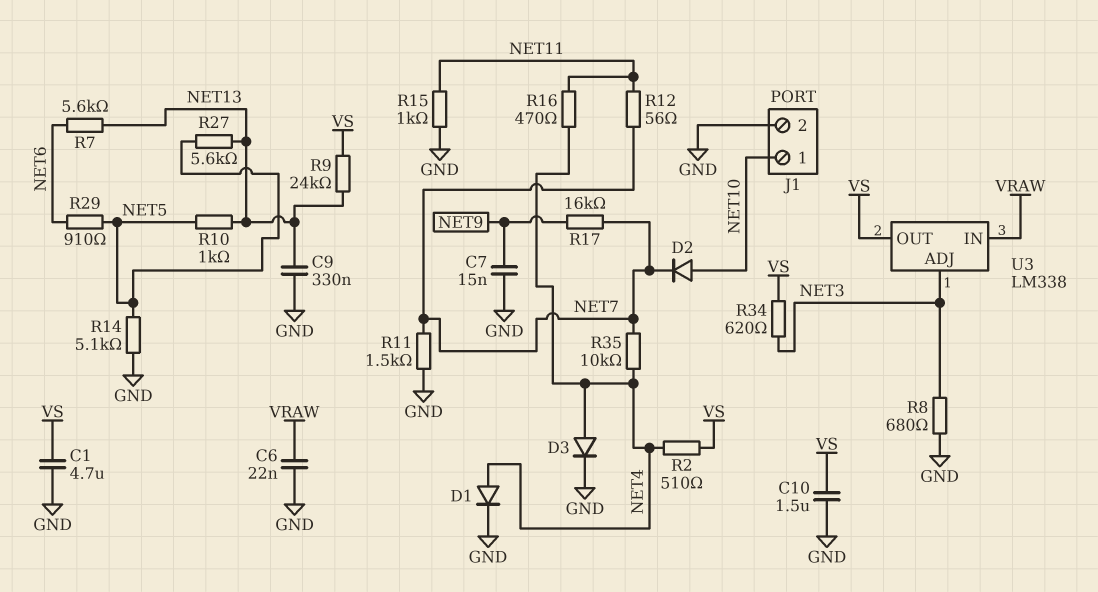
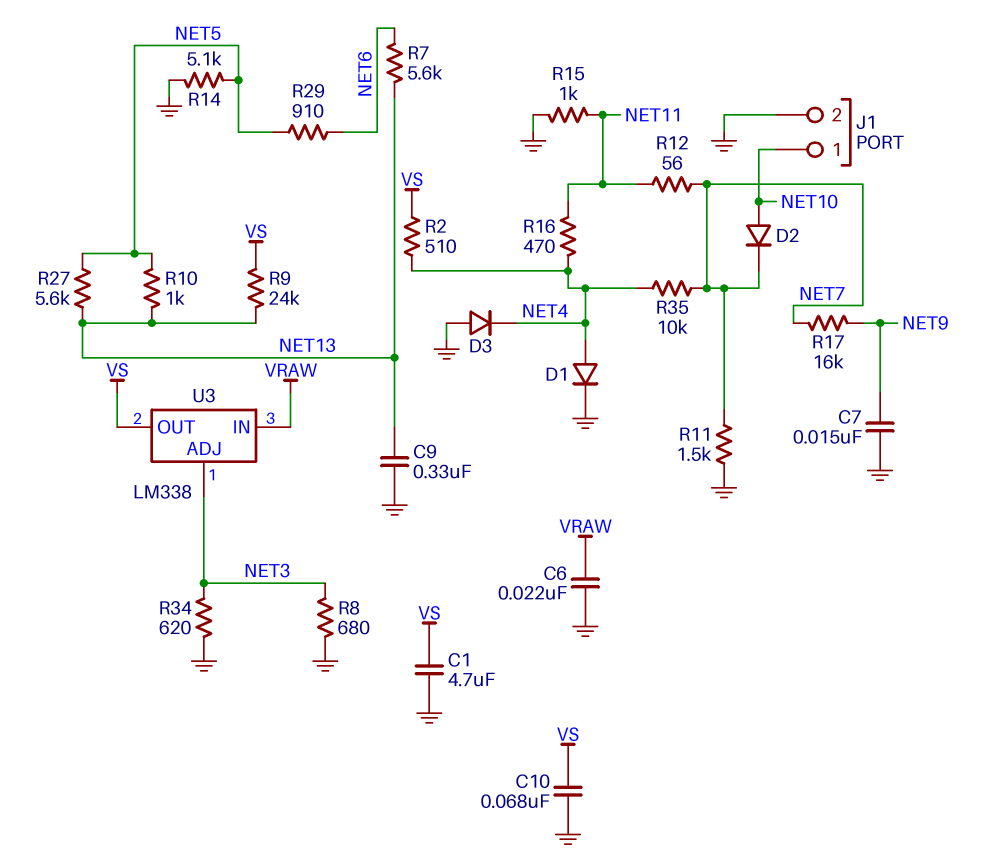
C10: 1.5uF (GND, VS) -> 68nF (GND, VS)
D3: diode (A NET4, K GND) -> diode (A GND, K NET4)
R34: 620 (NET3, VS) -> 620 (GND, NET3)

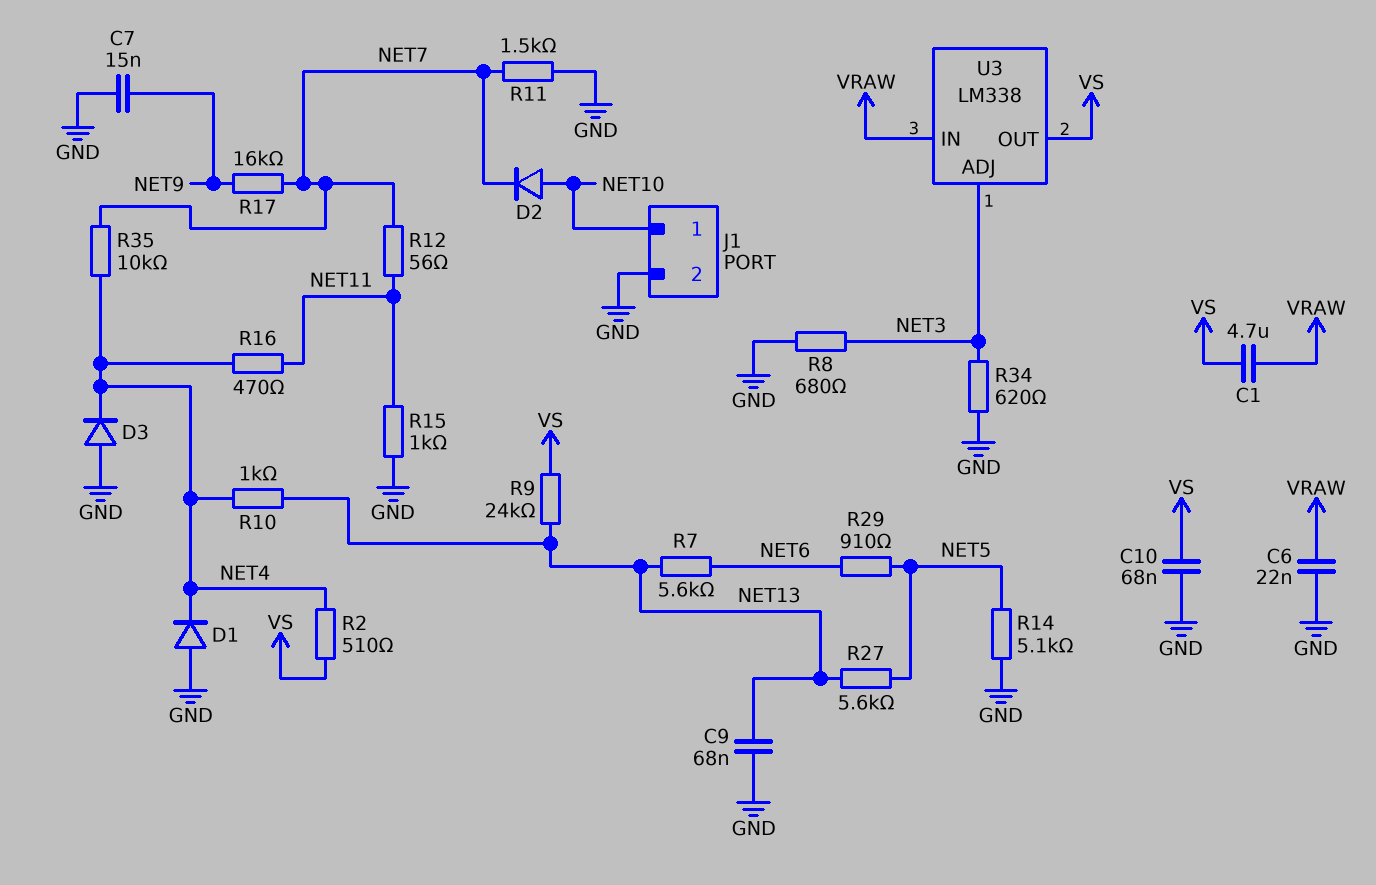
C1: 4.7uF (GND, VS) -> 4.7uF (VRAW, VS)
C9: 330nF (GND, NET13) -> 68nF (GND, NET13)
D1: diode (A NET4, K GND) -> diode (A GND, K NET4)
R10: 1k (NET5, NET13) -> 1k (NET4, NET13)

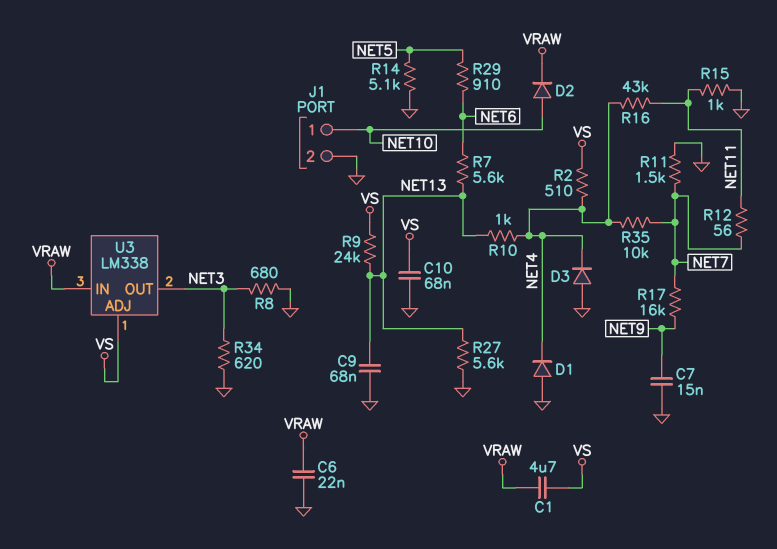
D2: diode (A NET10, K NET7) -> diode (A NET10, K VRAW)
R16: 470 (NET4, NET11) -> 43k (NET4, NET11)
R27: 5.6k (NET5, NET13) -> 5.6k (GND, NET13)
U3 pin ADJ: NET3 -> VS
U3 pin OUT: VS -> NET3

